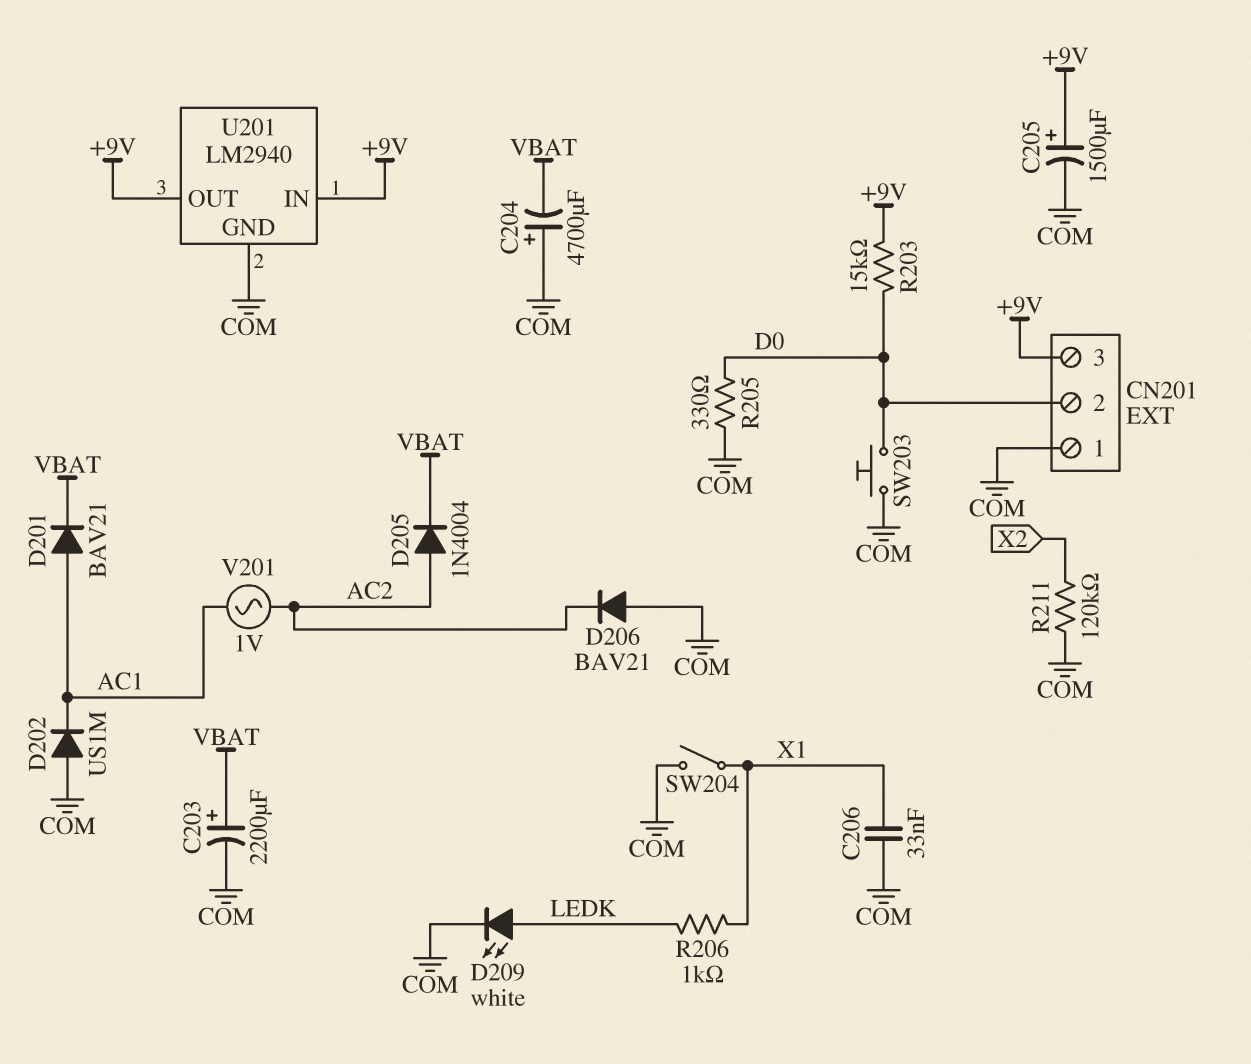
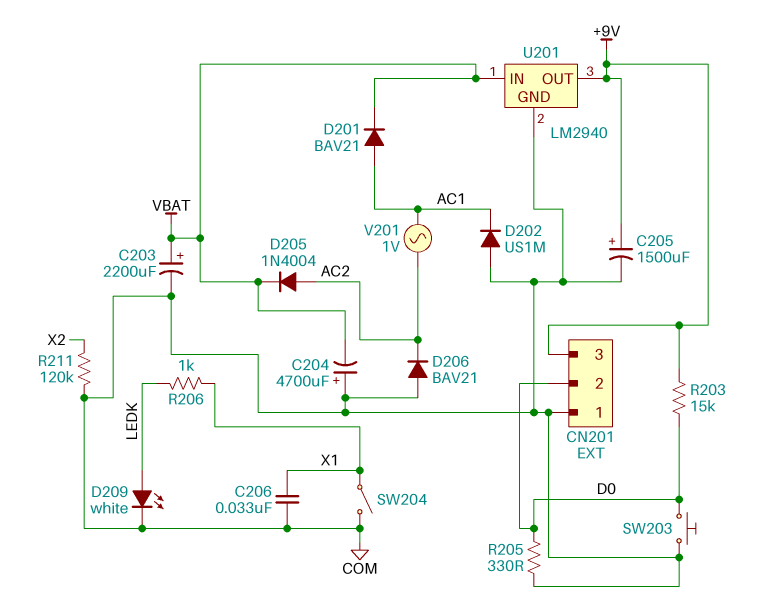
U201 pin IN: +9V -> VBAT

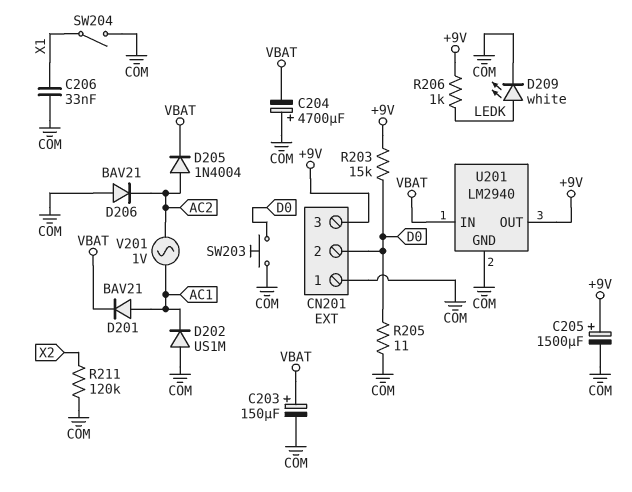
C203: 2200uF (plus VBAT, minus COM) -> 150uF (plus VBAT, minus COM)
R205: 330 (COM, D0) -> 11 (COM, D0)
R206: 1k (LEDK, X1) -> 1k (+9V, LEDK)

